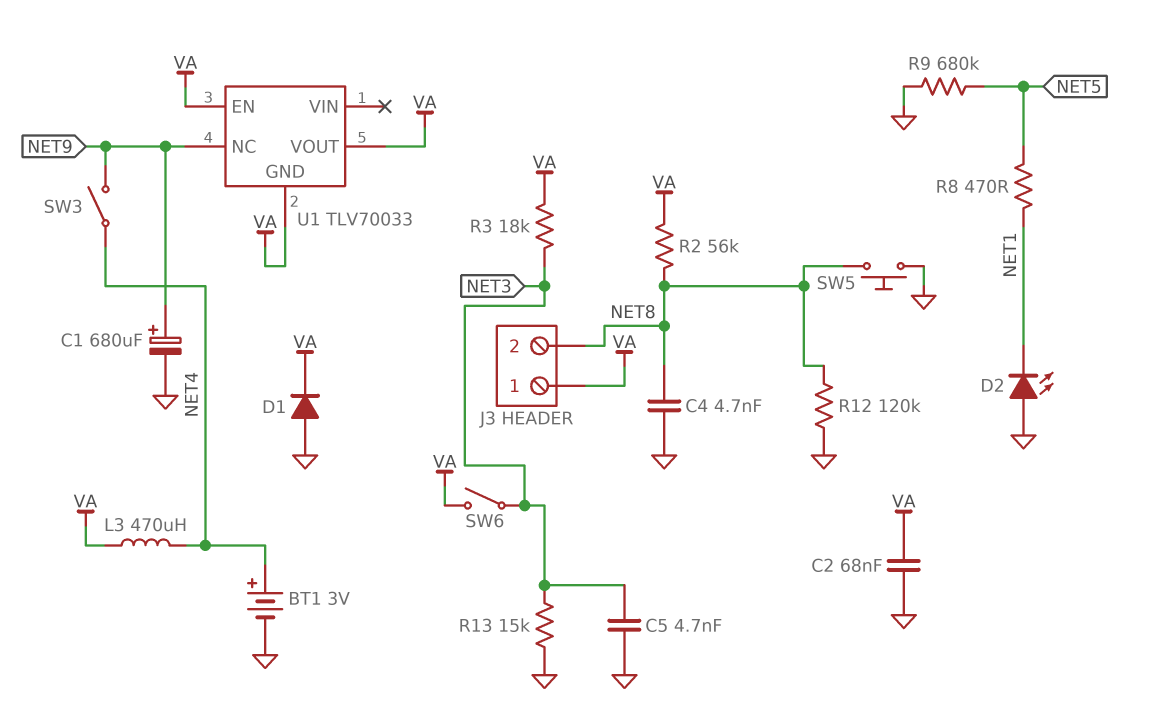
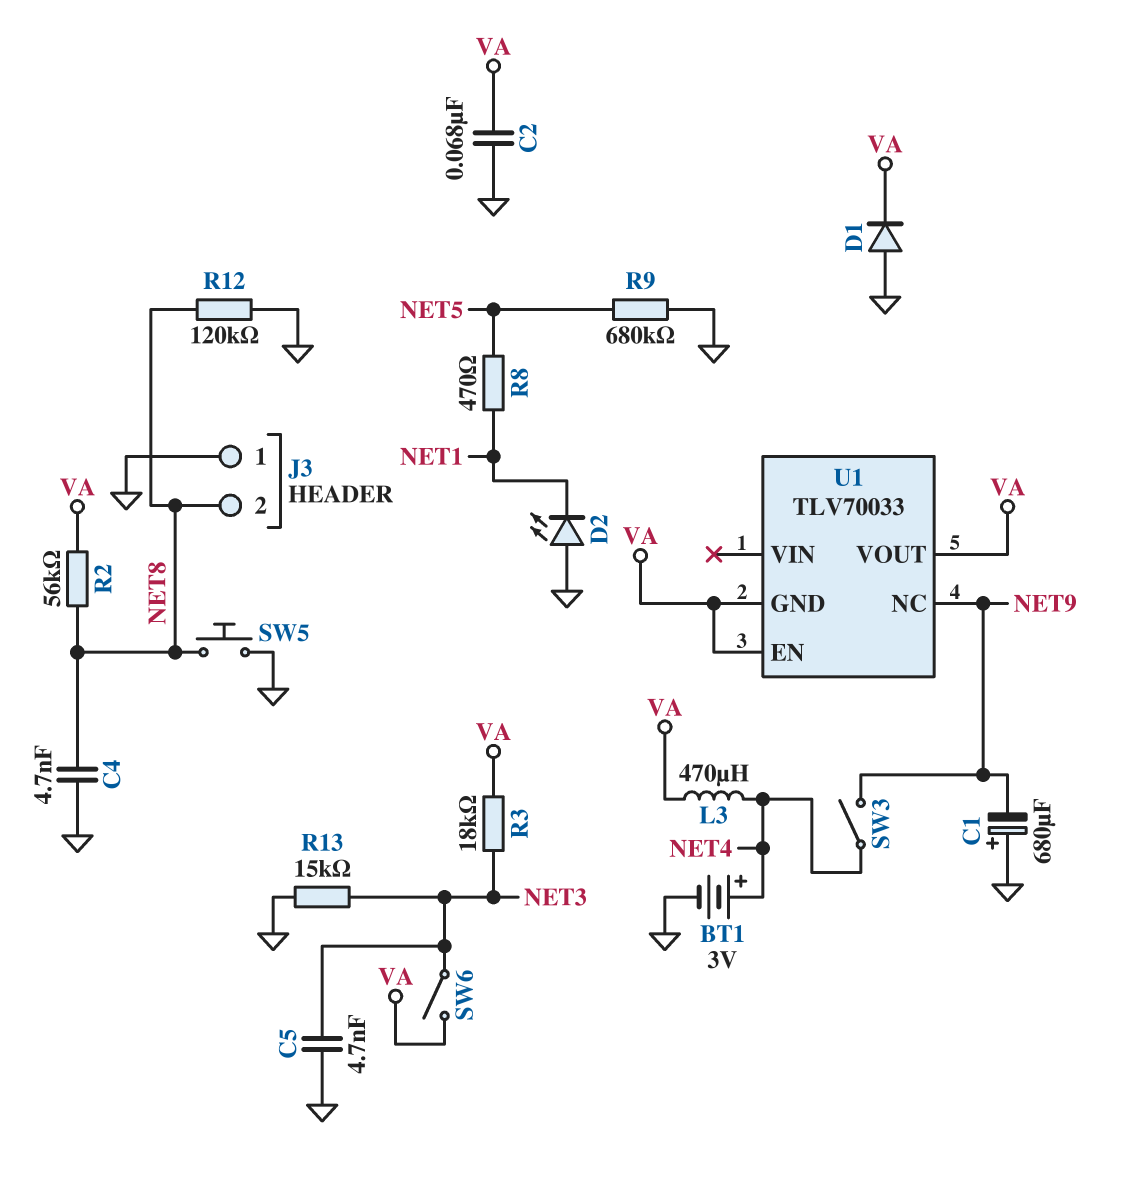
C1: 680uF (plus NET9, minus GND) -> 680uF (plus GND, minus NET9)
J3 pin 1: VA -> GND

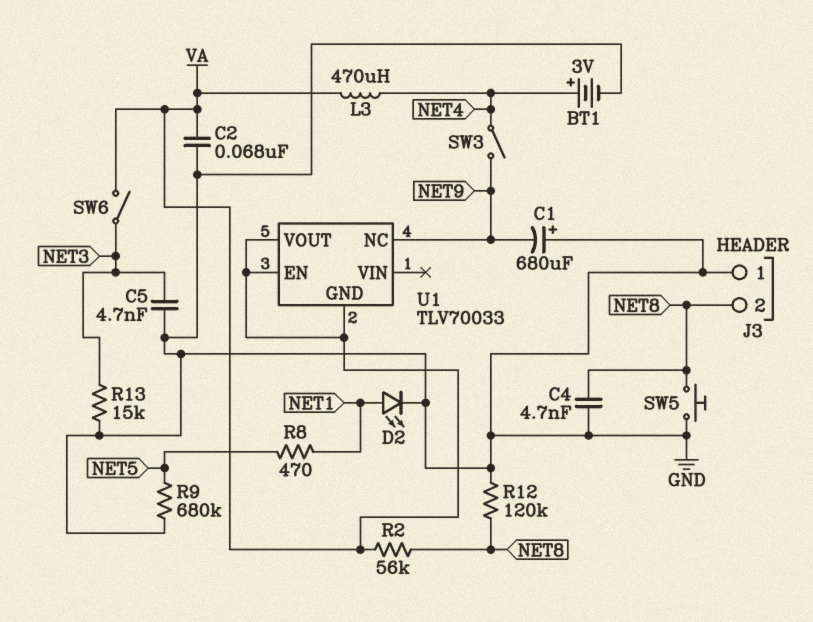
D1: diode (A GND, K VA) -> none
D2: LED (A GND, K NET1) -> LED (A NET1, K GND)
R3: 18k (NET3, VA) -> none

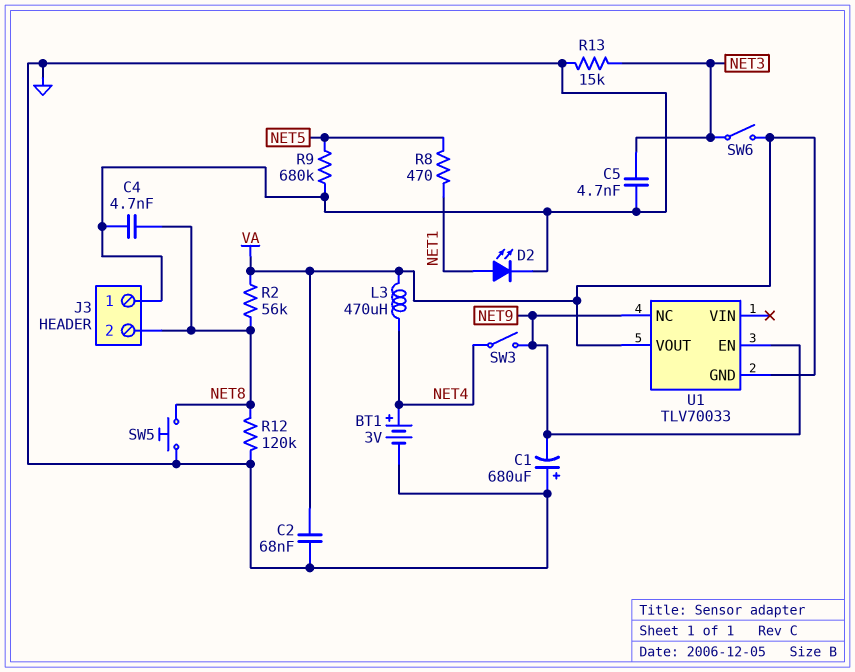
U1 pin EN: VA -> NET9

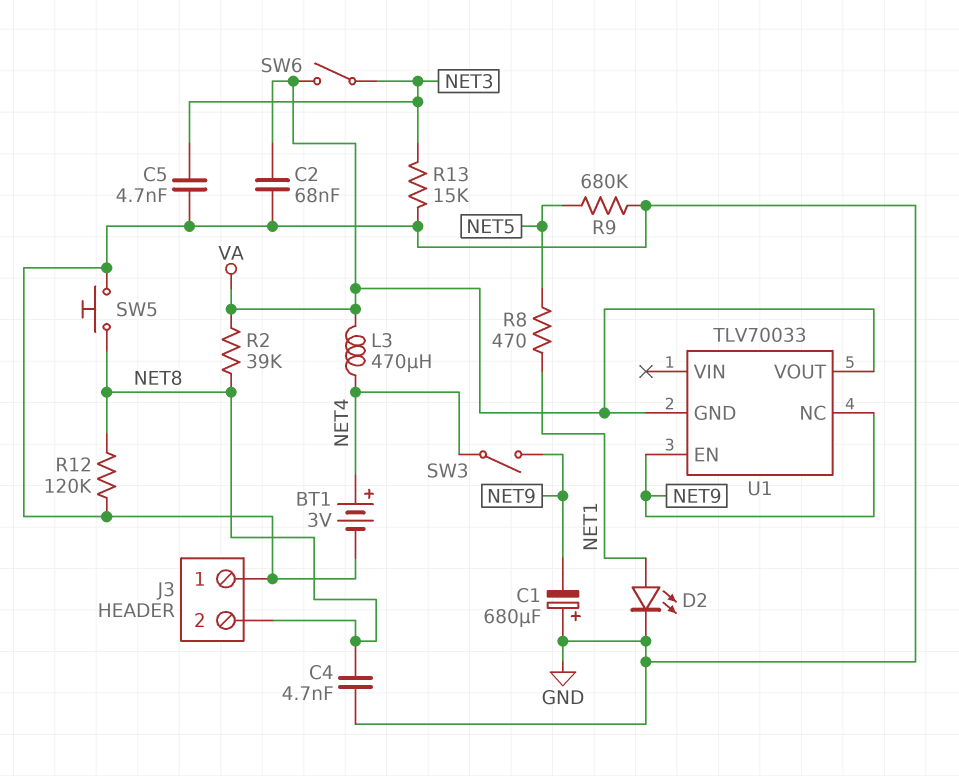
R2: 56k (NET8, VA) -> 39k (NET8, VA)

